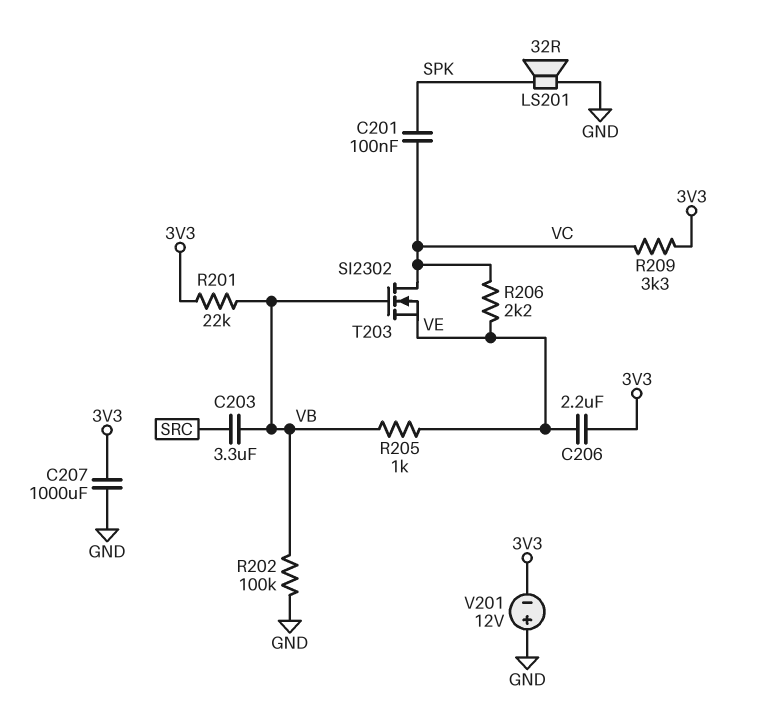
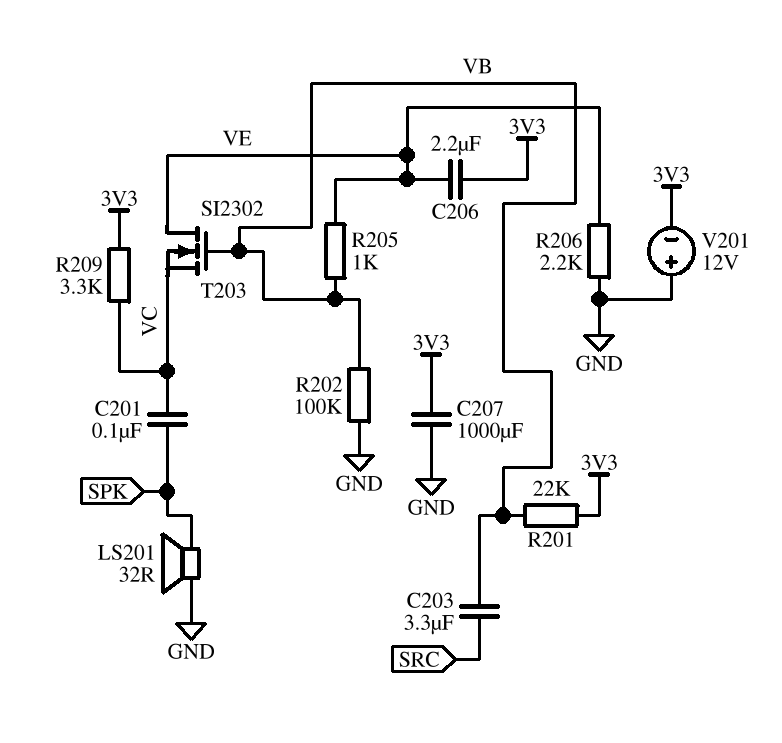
R206: 2.2k (VC, VE) -> 2.2k (GND, VE)
T203: NMOS SI2302 (G VB, D VC, S VE) -> NMOS SI2302 (G VB, D VE, S VC)

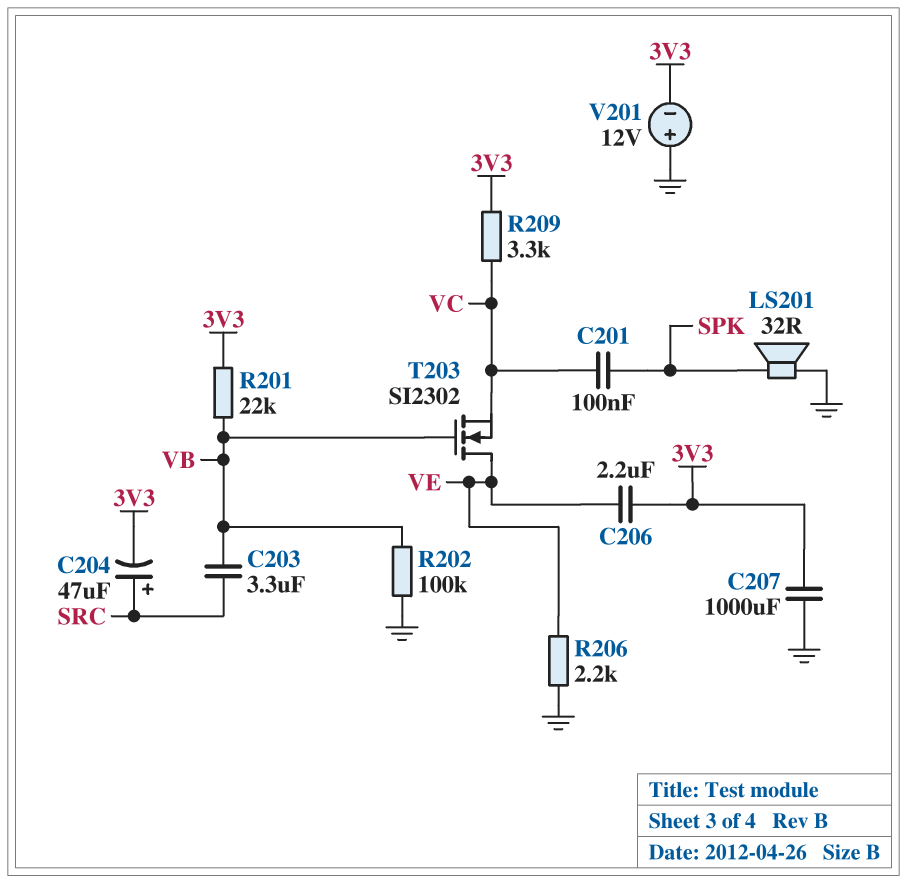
C204: none -> 47uF (plus SRC, minus 3V3)
R205: 1k (VB, VE) -> none

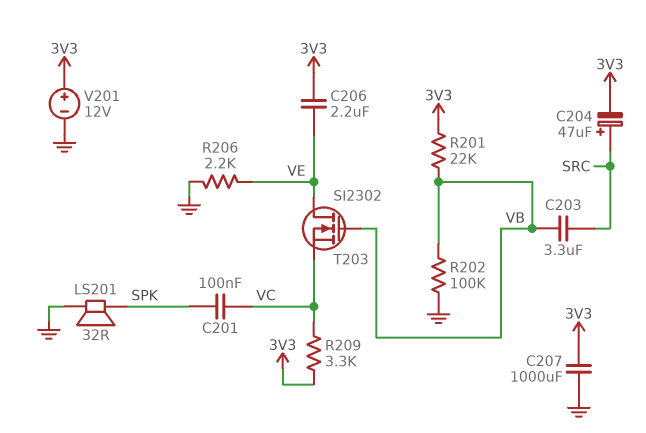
V201: 12V (plus GND, minus 3V3) -> 12V (plus 3V3, minus GND)

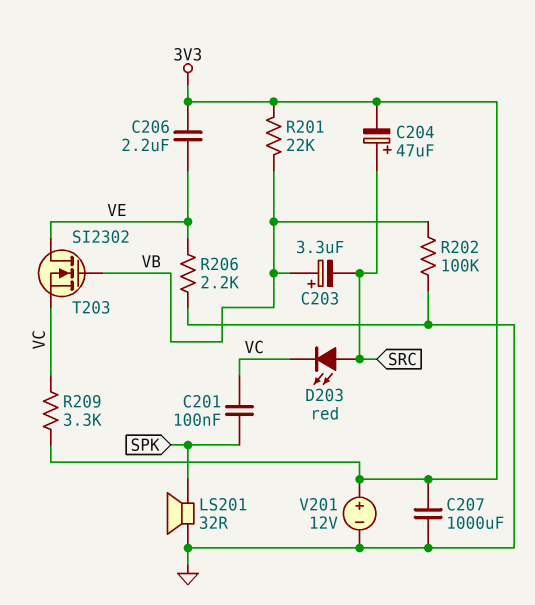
C203: 3.3uF (SRC, VB) -> 3.3uF (plus VB, minus SRC)
D203: none -> LED red (A SRC, K VC)

